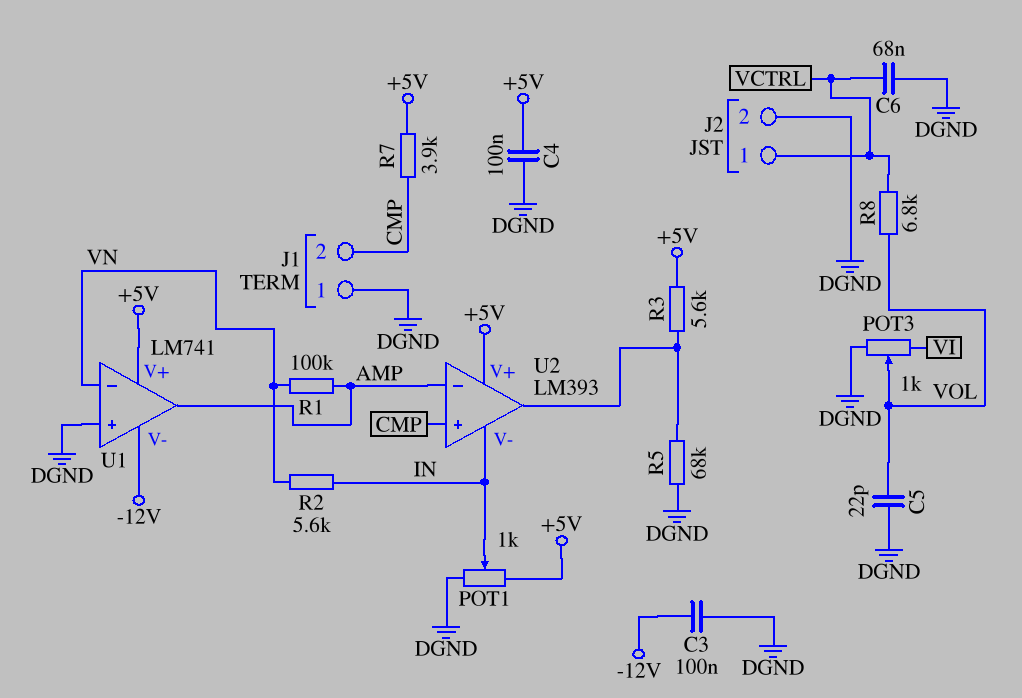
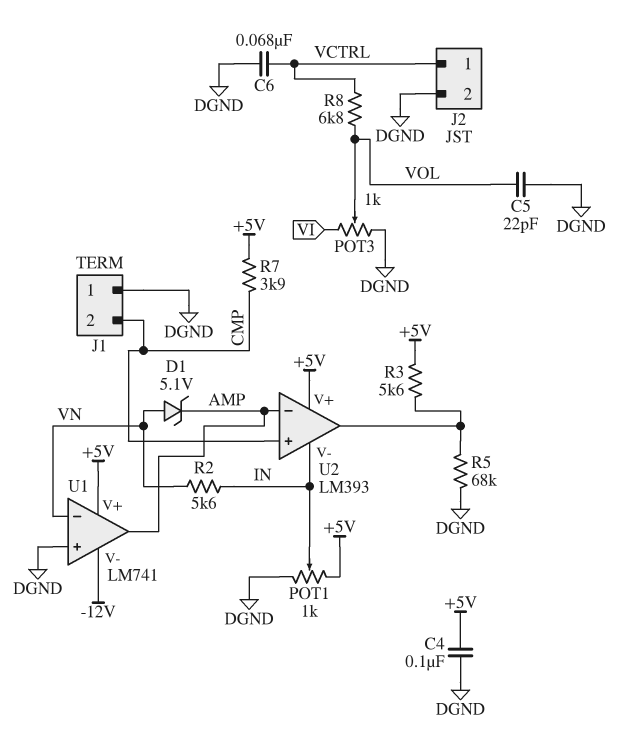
C3: 100nF (-12V, DGND) -> none
D1: none -> zener 5.1V (A VN, K AMP)
R1: 100k (AMP, VN) -> none

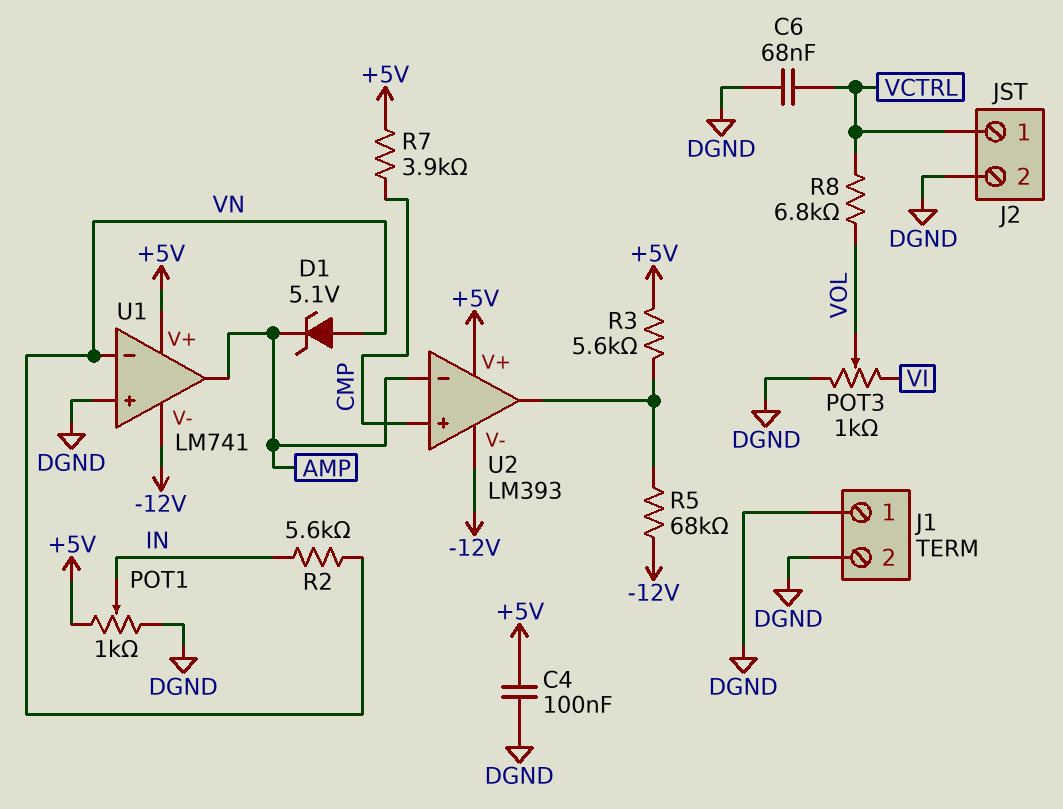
C5: 22pF (DGND, VOL) -> none
J1 pin 2: CMP -> DGND
R5: 68k (DGND, U2/out) -> 68k (-12V, U2/out)
U2 pin V-: IN -> -12V

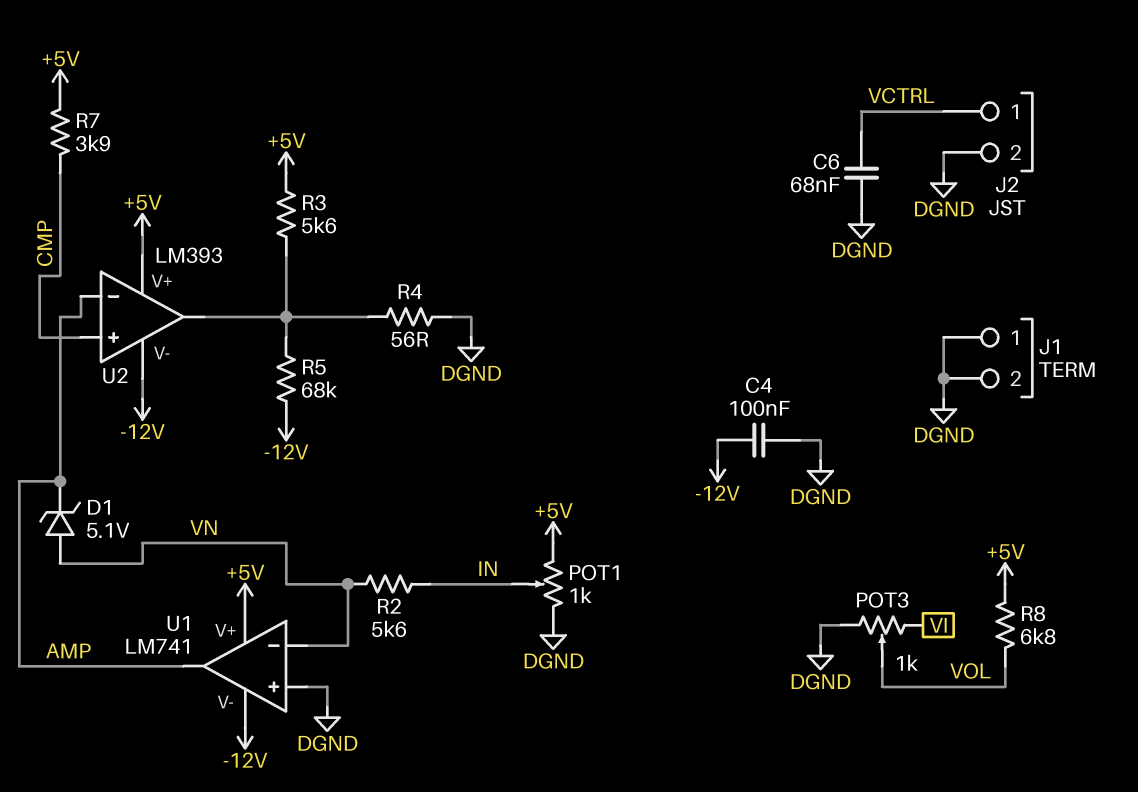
C4: 100nF (+5V, DGND) -> 100nF (-12V, DGND)
R4: none -> 56 (DGND, U2/out)
R8: 6.8k (VCTRL, VOL) -> 6.8k (+5V, VOL)

